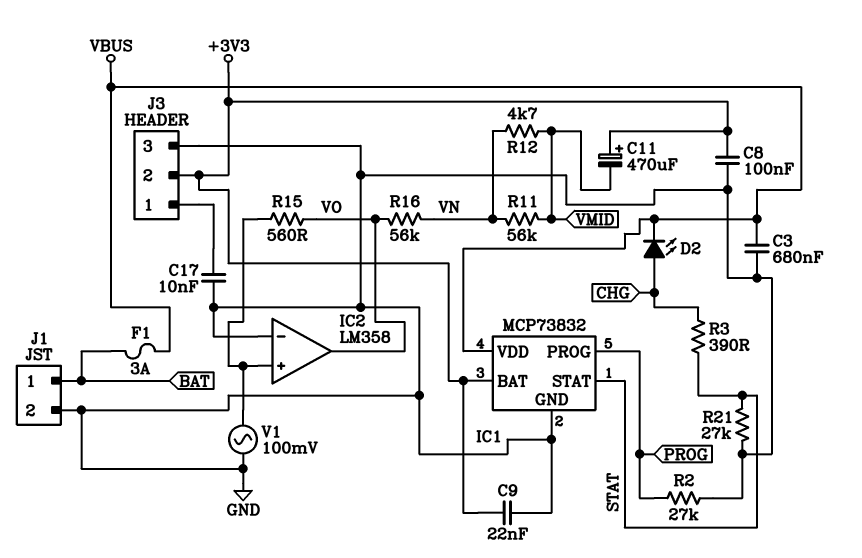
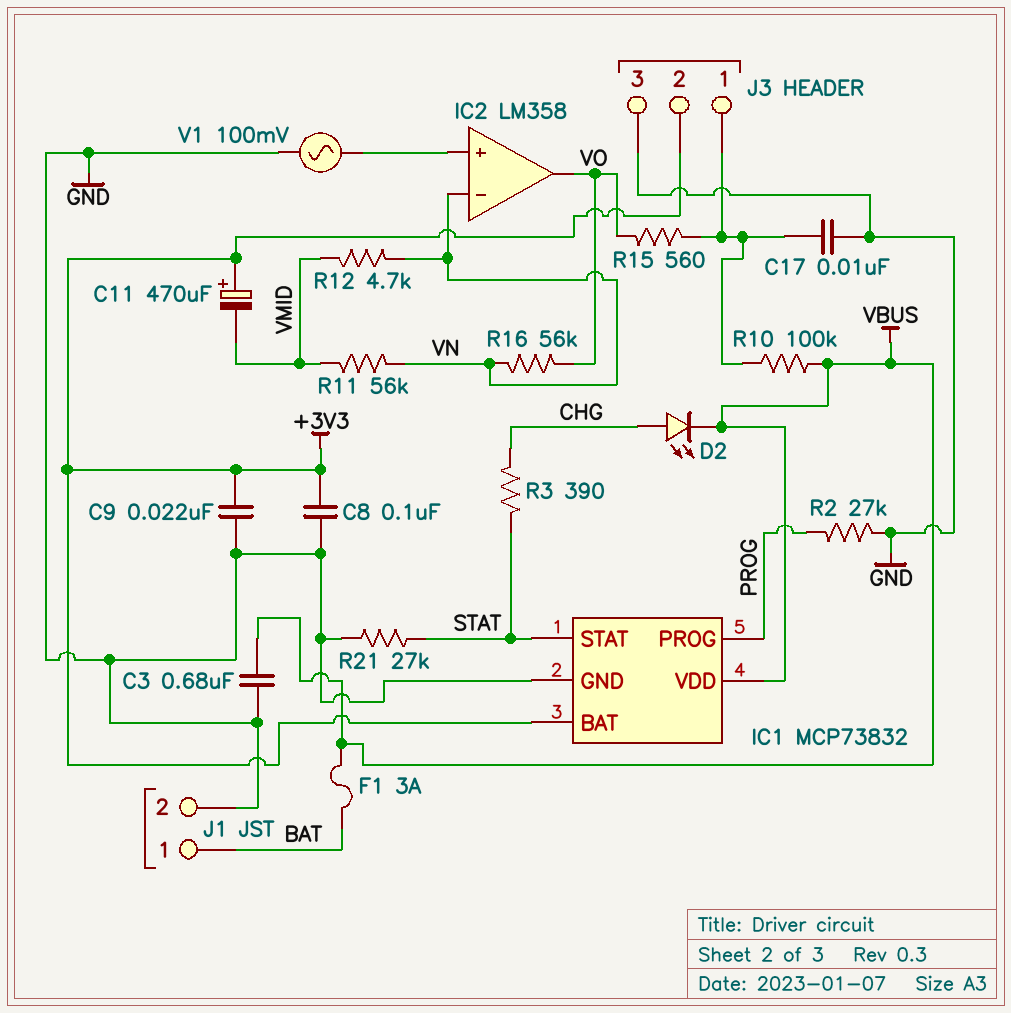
IC2 pin in-: GND -> VN
R10: none -> 100k (J3/1, VBUS)
R15: 560 (IC2/in+, VO) -> 560 (J3/1, VO)

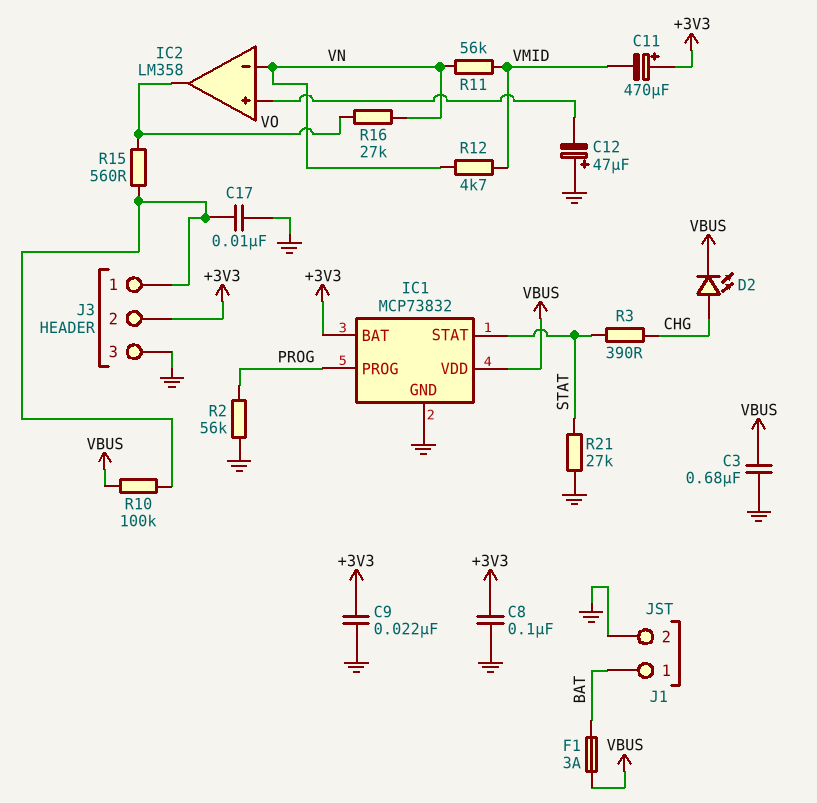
C12: none -> 47uF (plus GND, minus IC2/in+)
R2: 27k (GND, PROG) -> 56k (GND, PROG)
R16: 56k (VN, VO) -> 27k (VN, VO)
V1: AC 100mV (GND, IC2/in+) -> none

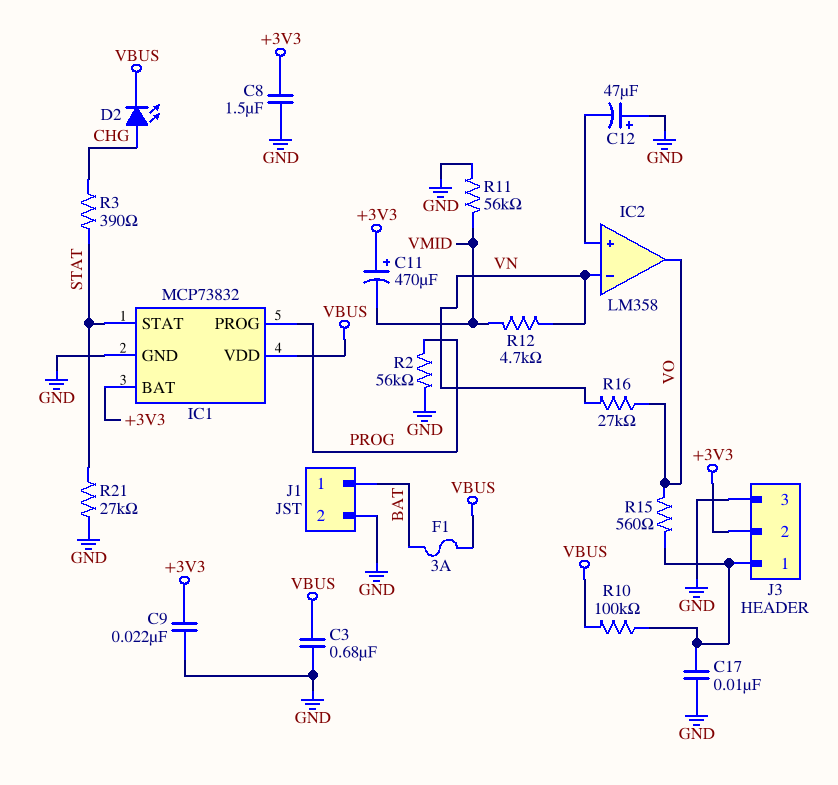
C8: 100nF (+3V3, GND) -> 1.5uF (+3V3, GND)
R11: 56k (VMID, VN) -> 56k (GND, VMID)

